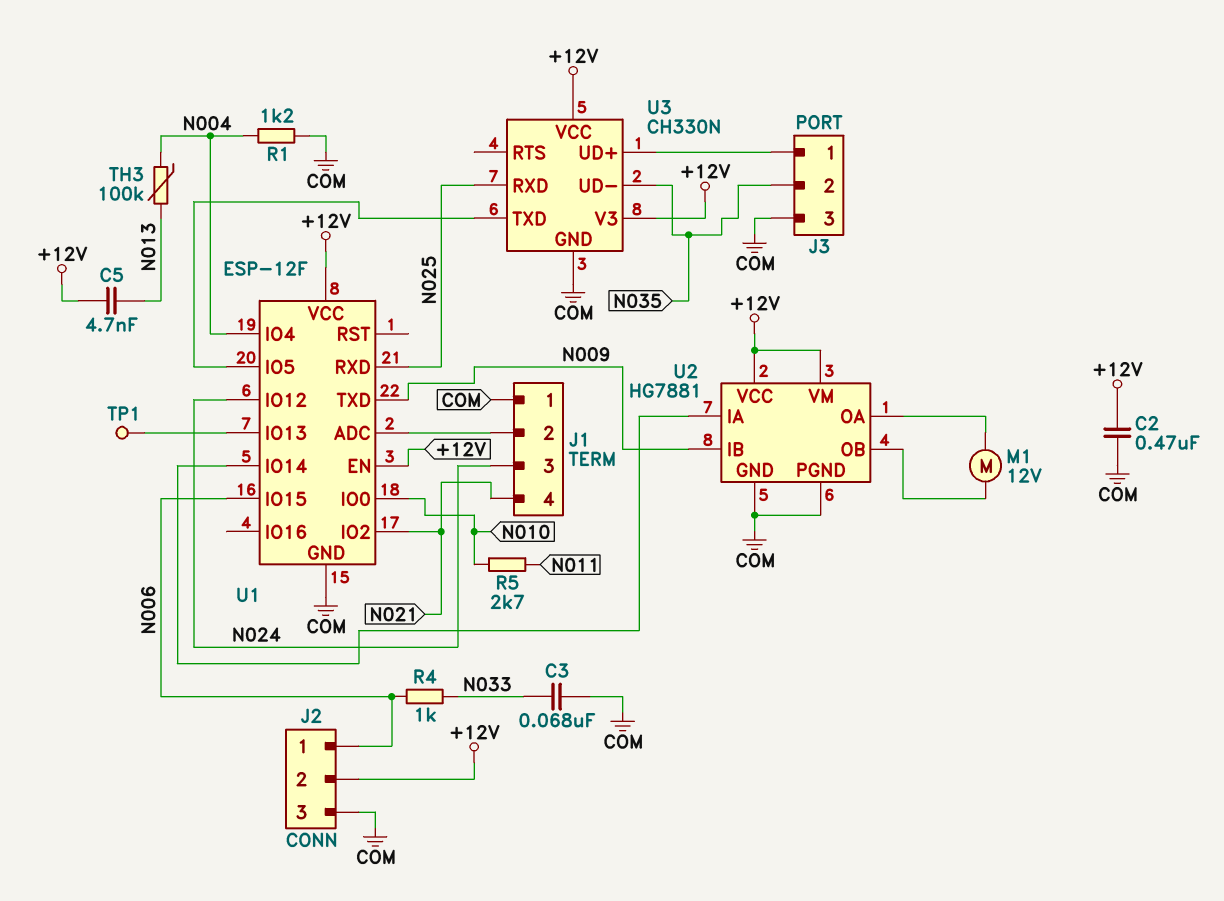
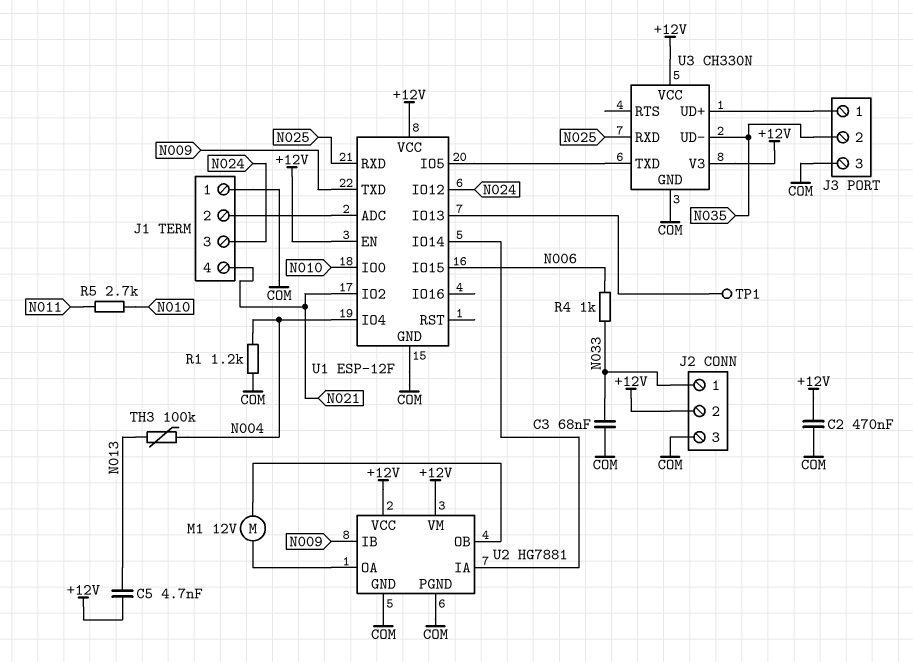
J2 pin 1: N006 -> N033

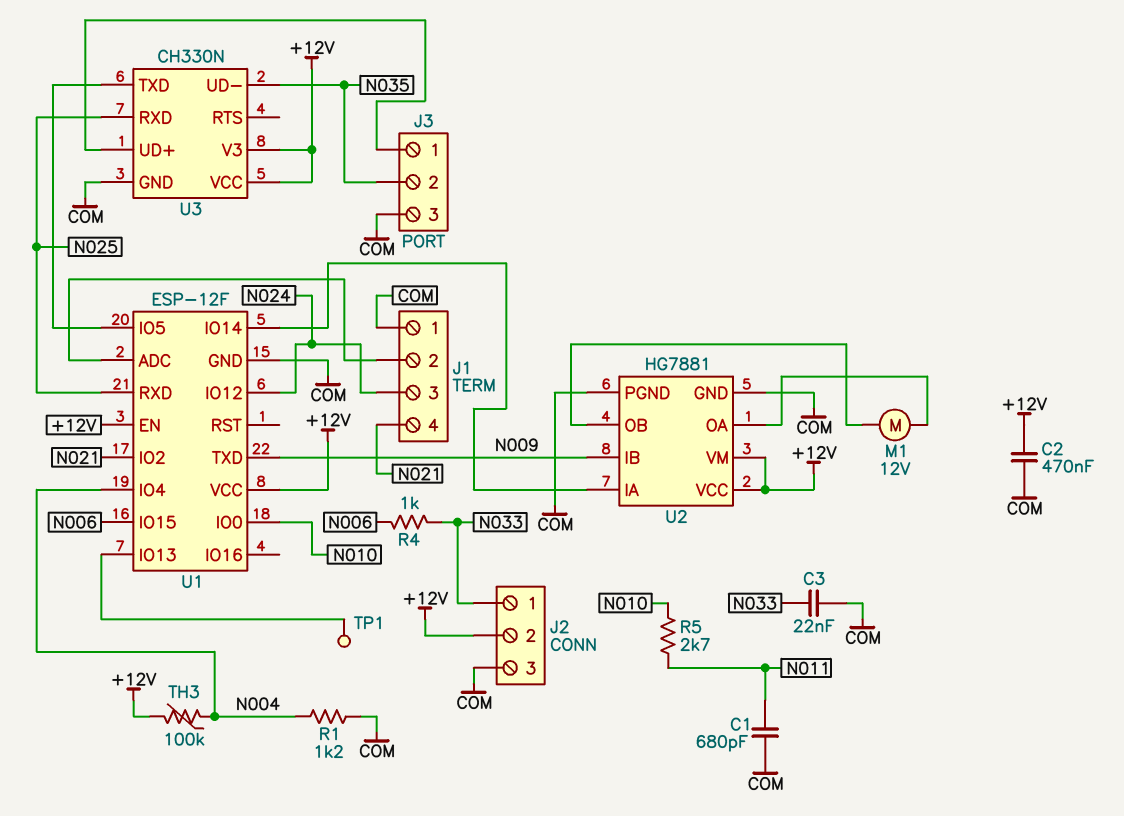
C1: none -> 680pF (COM, N011)
C3: 68nF (COM, N033) -> 22nF (COM, N033)
C5: 4.7nF (+12V, N013) -> none
TH3: 100k (N004, N013) -> 100k (+12V, N004)

